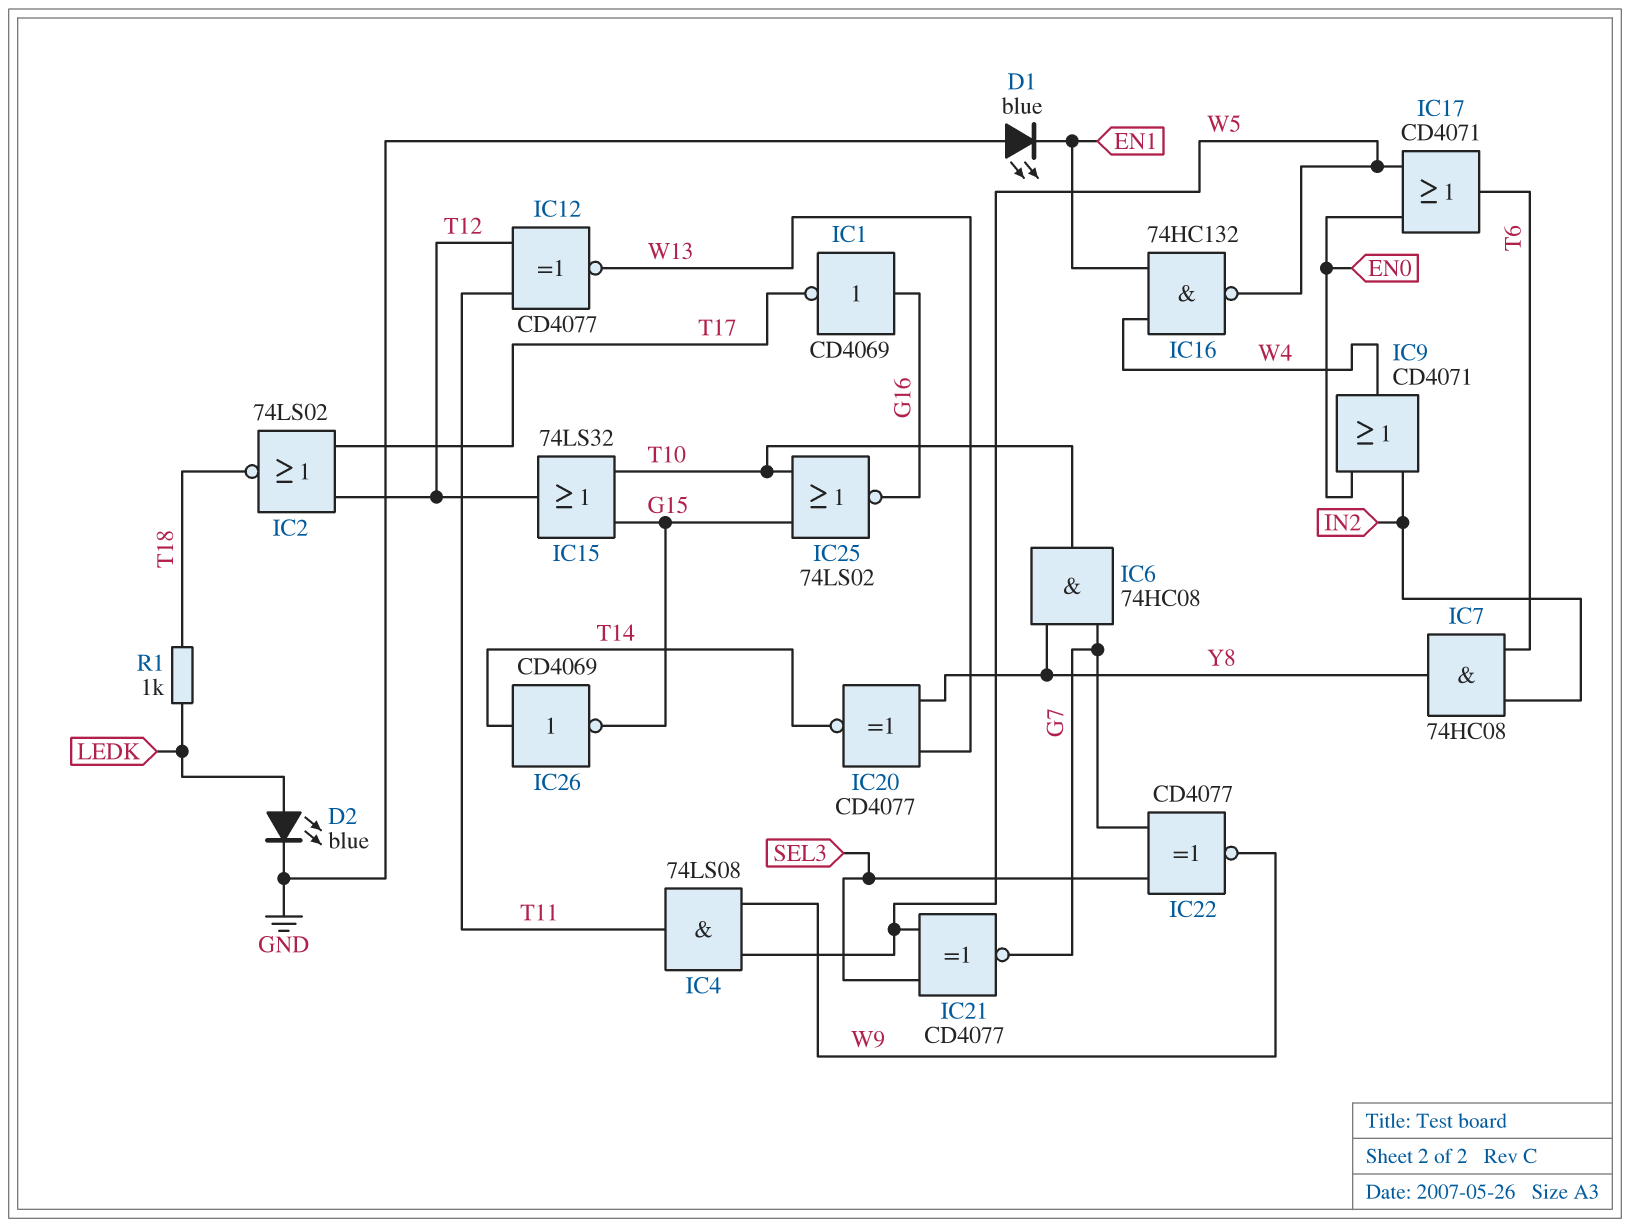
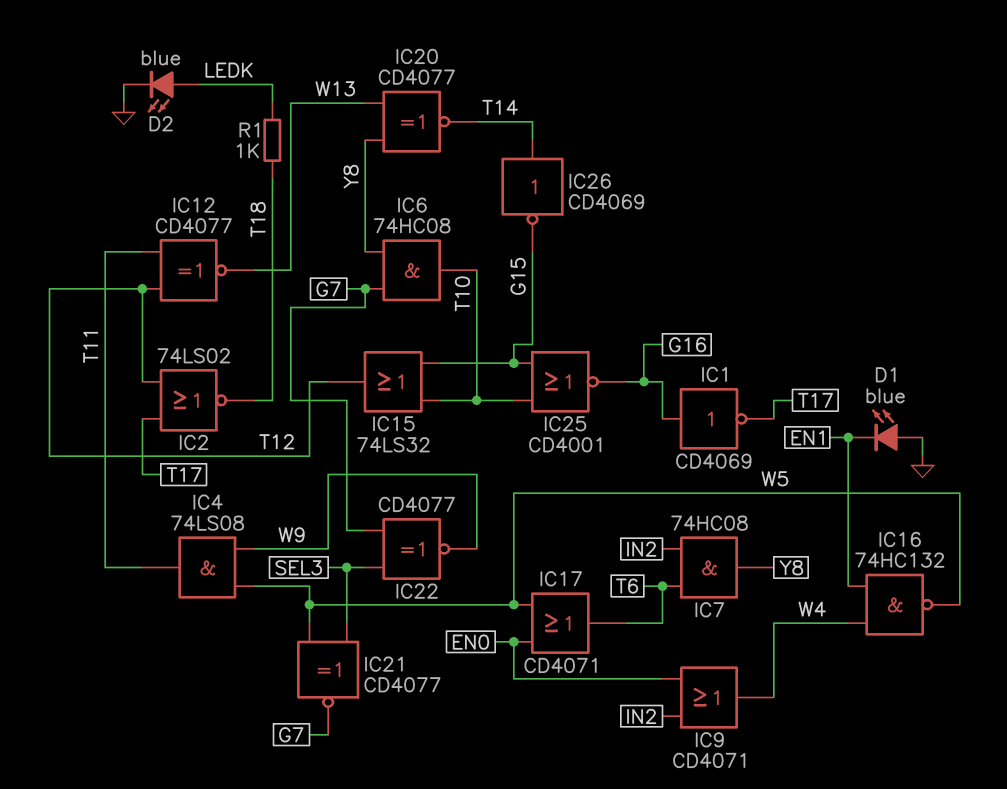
IC25: NOR 74LS02 (in G15, in T10, out G16) -> NOR CD4001 (in G15, in T10, out G16)

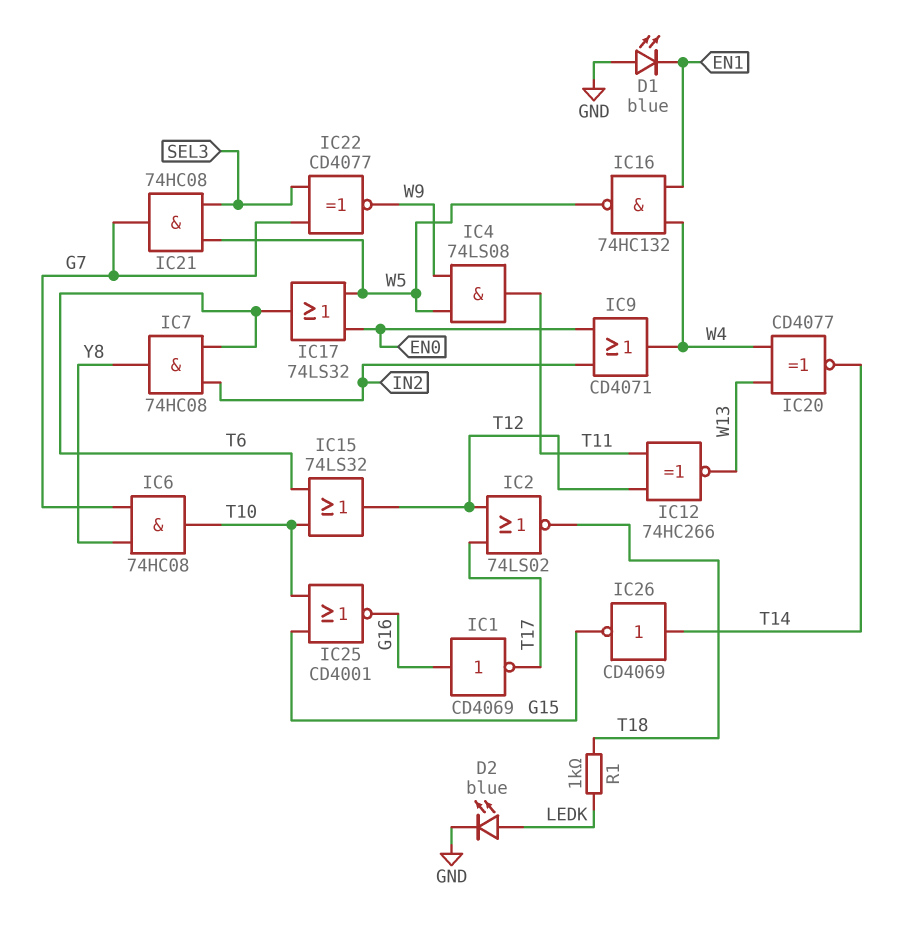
IC12: XNOR CD4077 (in T11, in T12, out W13) -> XNOR 74HC266 (in T11, in T12, out W13)
IC15: OR 74LS32 (in G15, in T10, out T12) -> OR 74LS32 (in T6, in T10, out T12)
IC17: OR CD4071 (in EN0, in W5, out T6) -> OR 74LS32 (in EN0, in W5, out T6)
IC20: XNOR CD4077 (in W13, in Y8, out T14) -> XNOR CD4077 (in W4, in W13, out T14)
IC21: XNOR CD4077 (in SEL3, in W5, out G7) -> AND 74HC08 (in SEL3, in W5, out G7)

